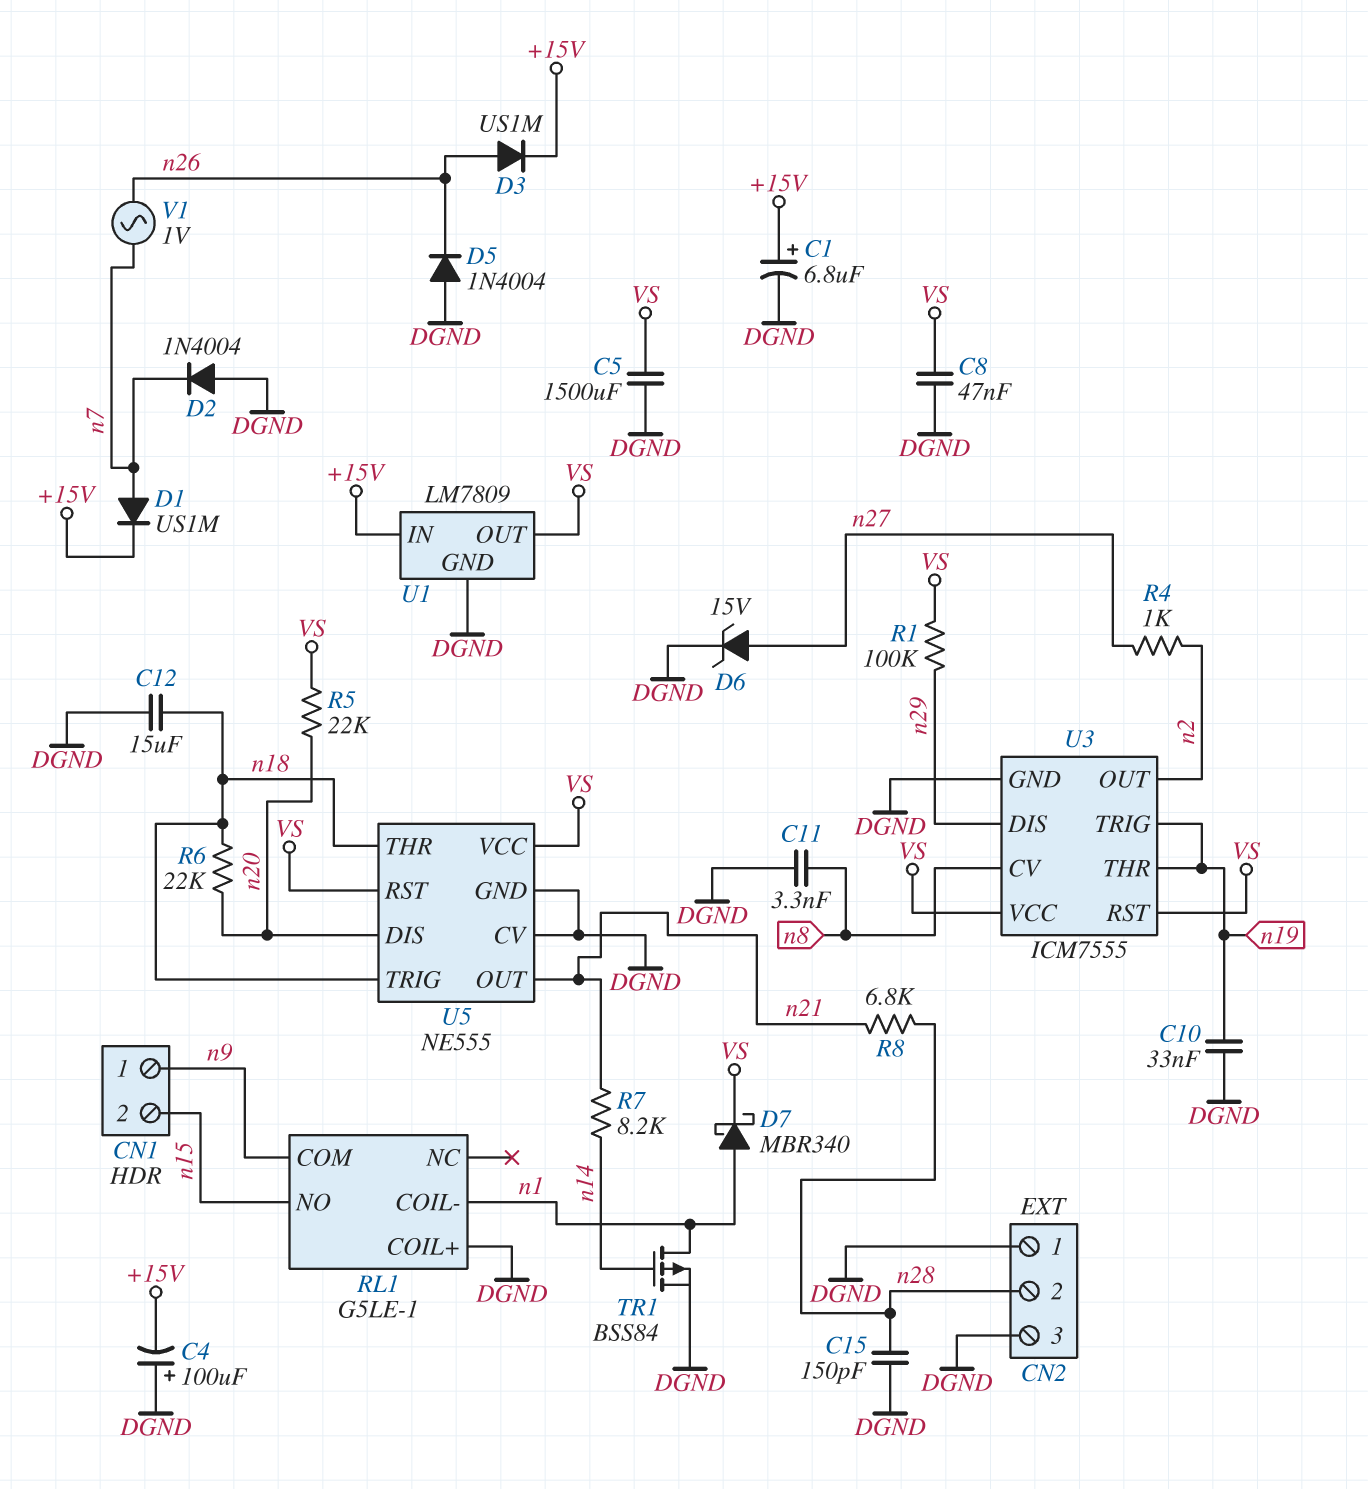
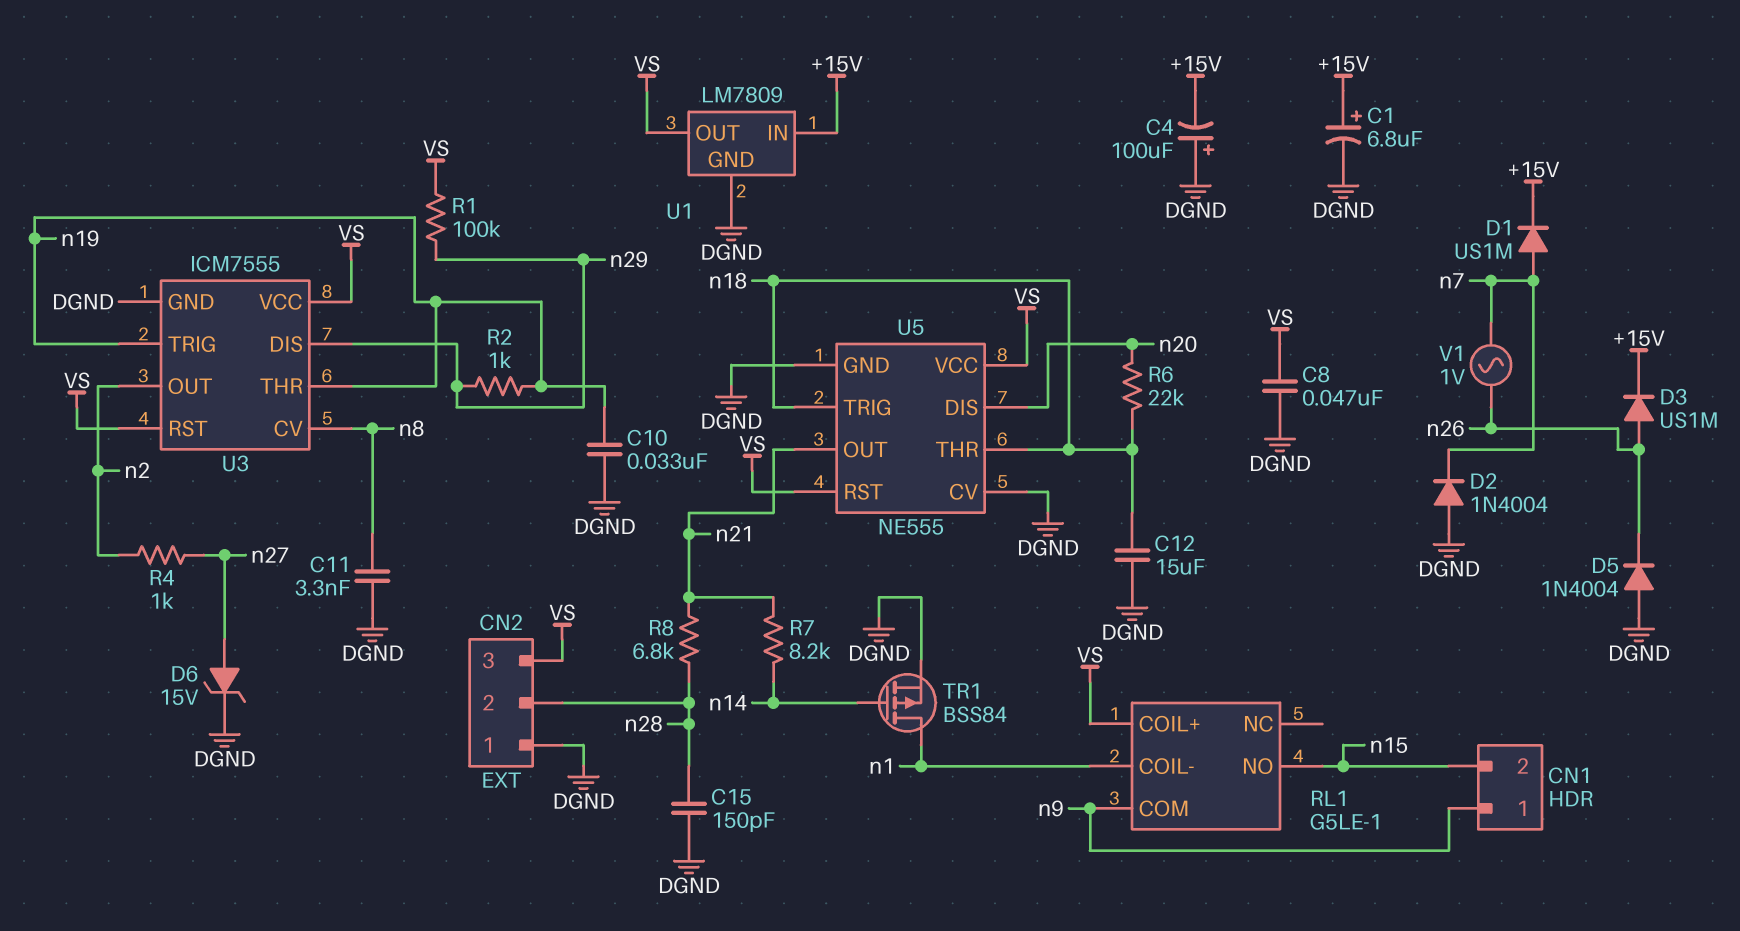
C5: 1500uF (DGND, VS) -> none
CN2 pin 3: DGND -> VS
D7: schottky MBR340 (A n1, K VS) -> none
R2: none -> 1k (n19, n29)
R5: 22k (VS, n20) -> none
RL1 pin COIL+: DGND -> VS

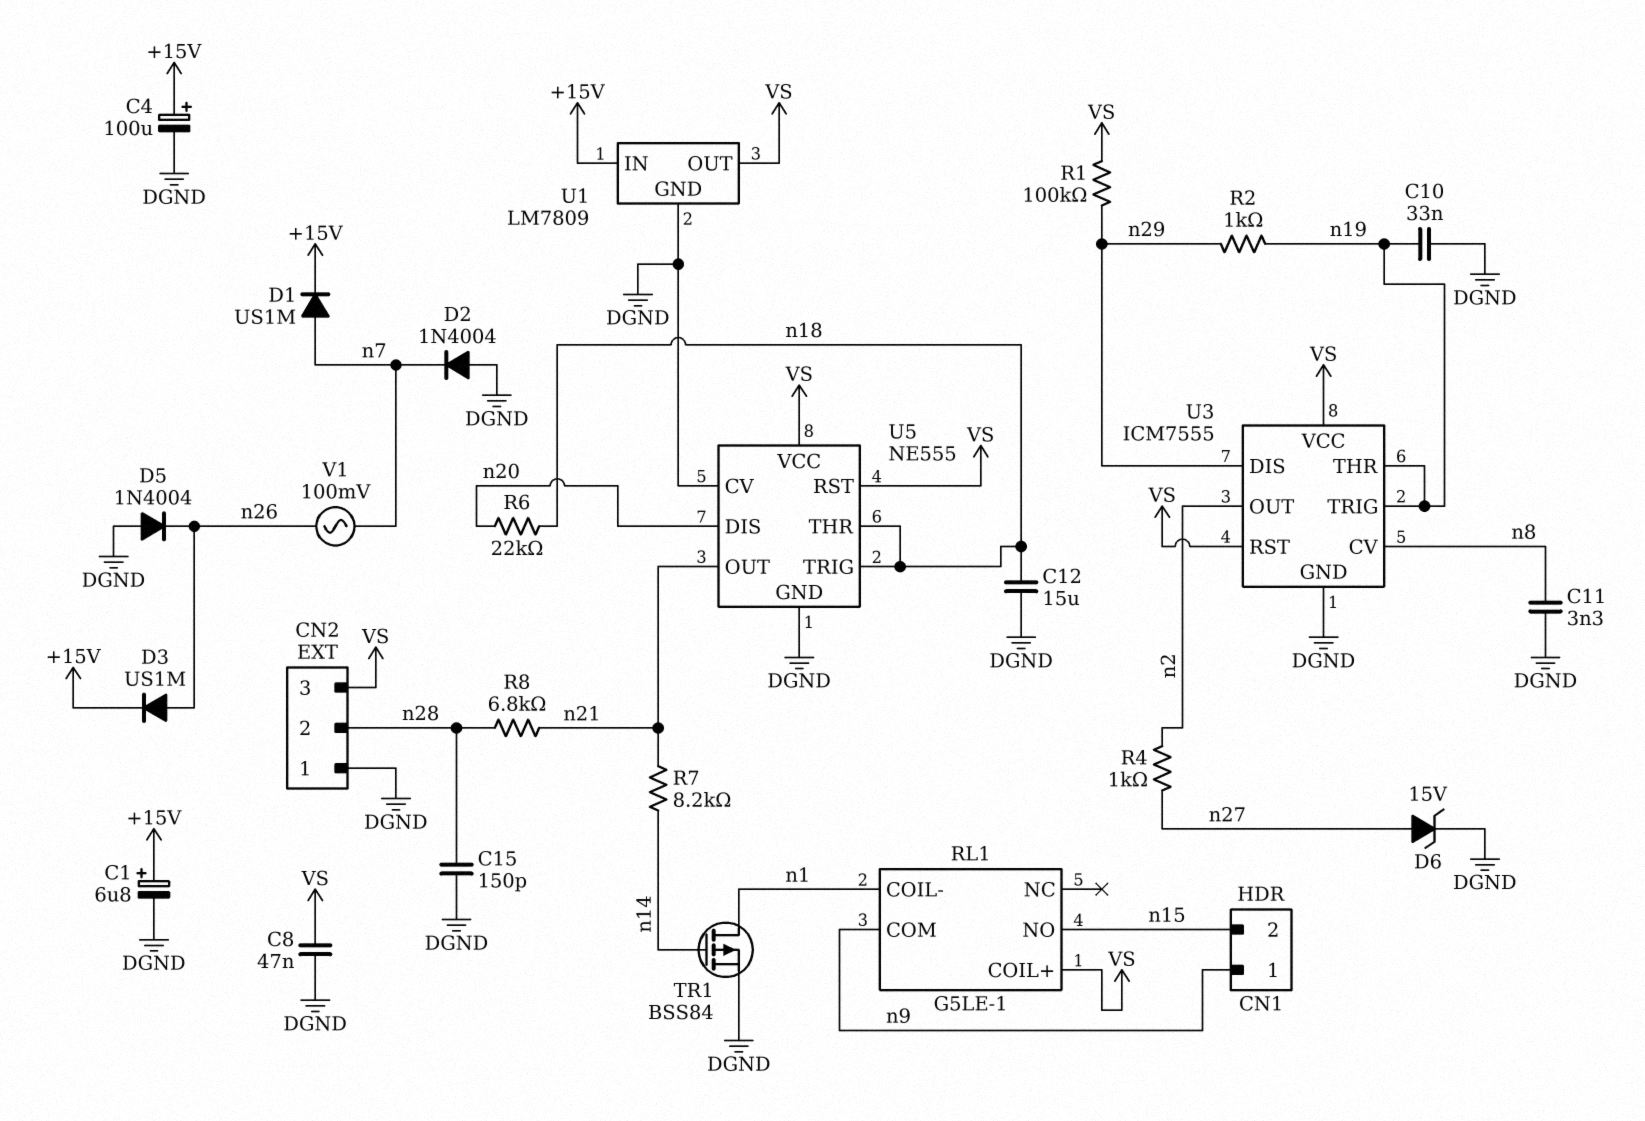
C4: 100uF (plus DGND, minus +15V) -> 100uF (plus +15V, minus DGND)
V1: AC 1V (n7, n26) -> AC 100mV (n7, n26)

